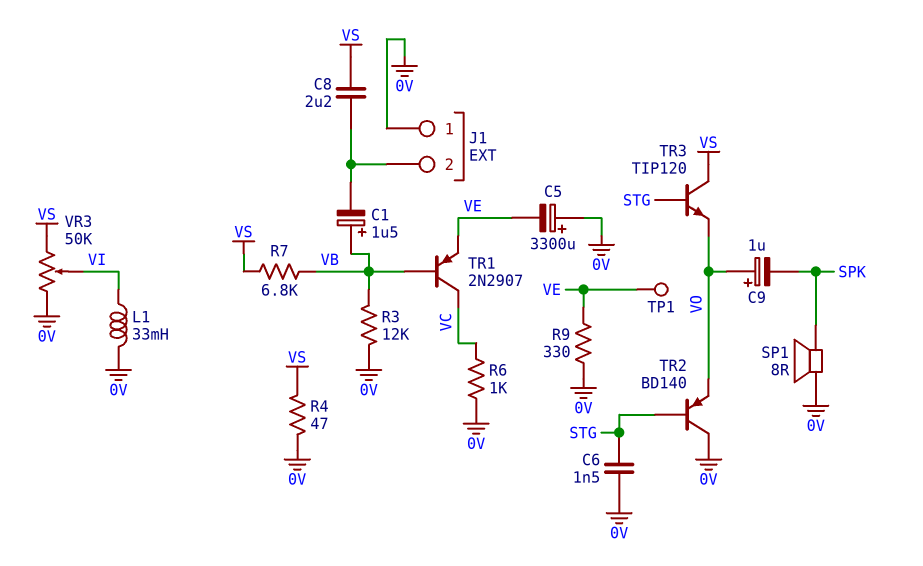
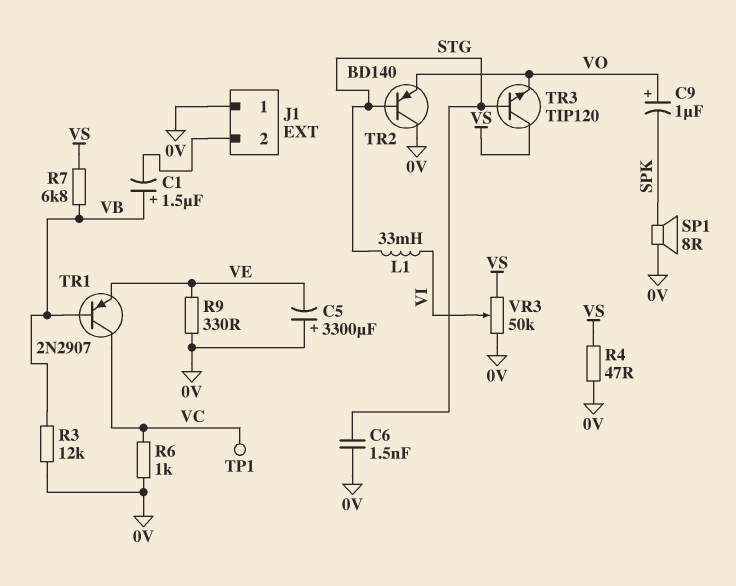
C8: 2.2uF (J1/2, VS) -> none
L1: 33mH (0V, VI) -> 33mH (STG, VI)
TP1: test point (VE) -> test point (VC)

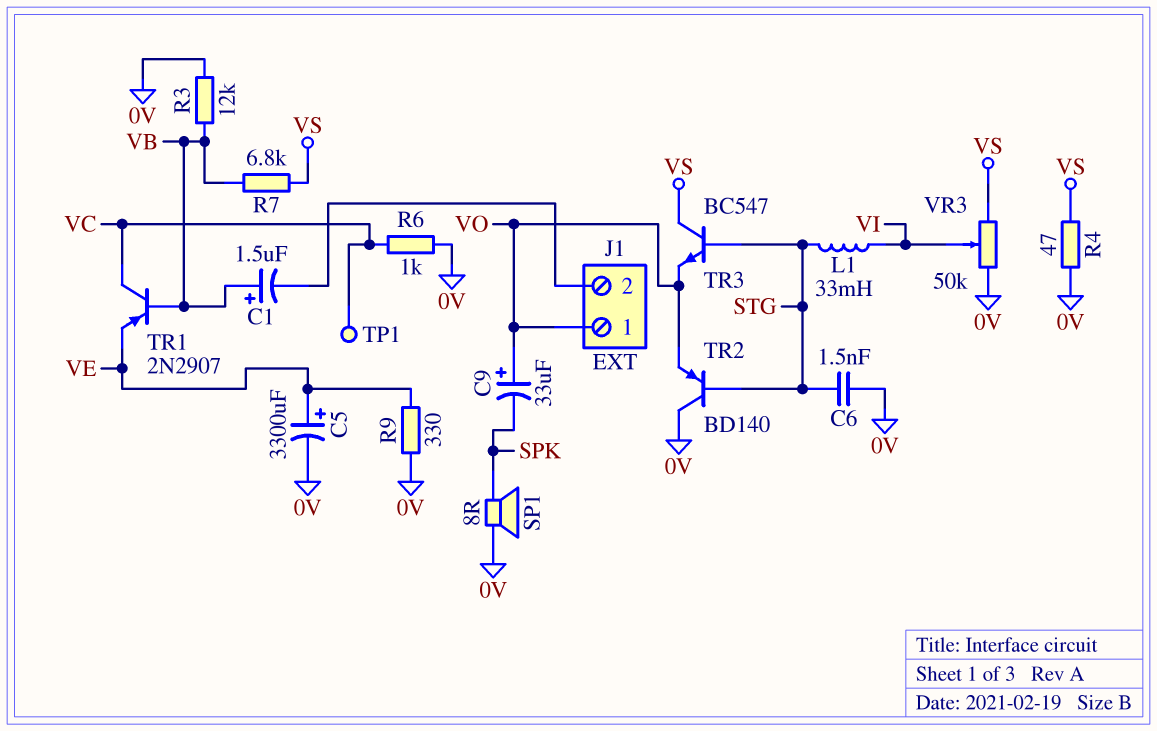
C5: 3300uF (plus 0V, minus VE) -> 3300uF (plus VE, minus 0V)
C9: 1uF (plus VO, minus SPK) -> 33uF (plus VO, minus SPK)
J1 pin 1: 0V -> VO
TR3: NPN TIP120 (B STG, C VS, E VO) -> NPN BC547 (B STG, C VS, E VO)

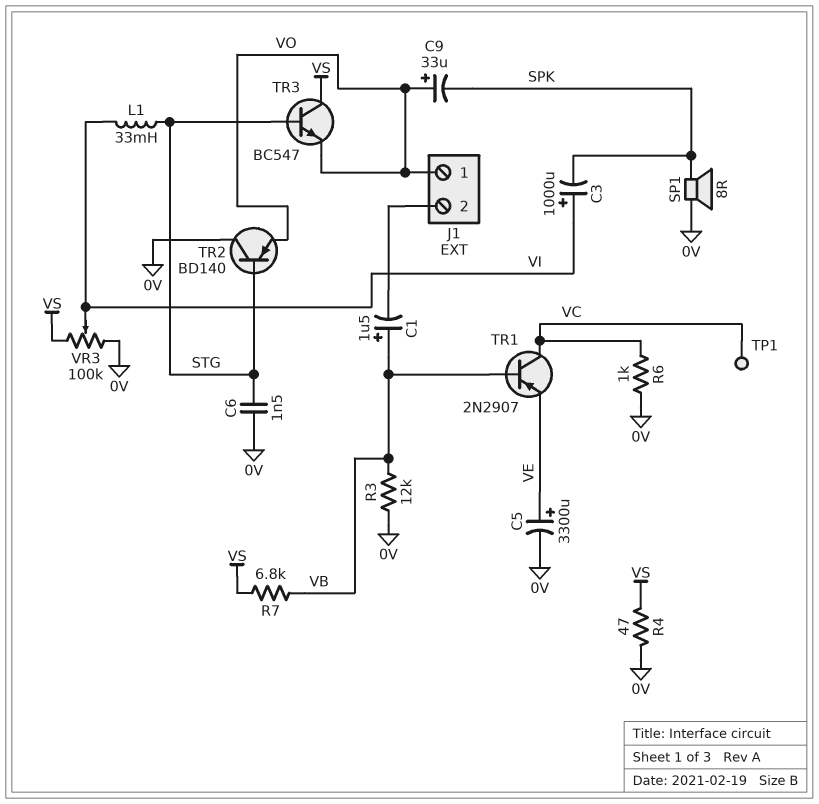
C3: none -> 1000uF (plus VI, minus SPK)
R9: 330 (0V, VE) -> none
VR3: 50k (0V, VS, wiper VI) -> 100k (0V, VS, wiper VI)

